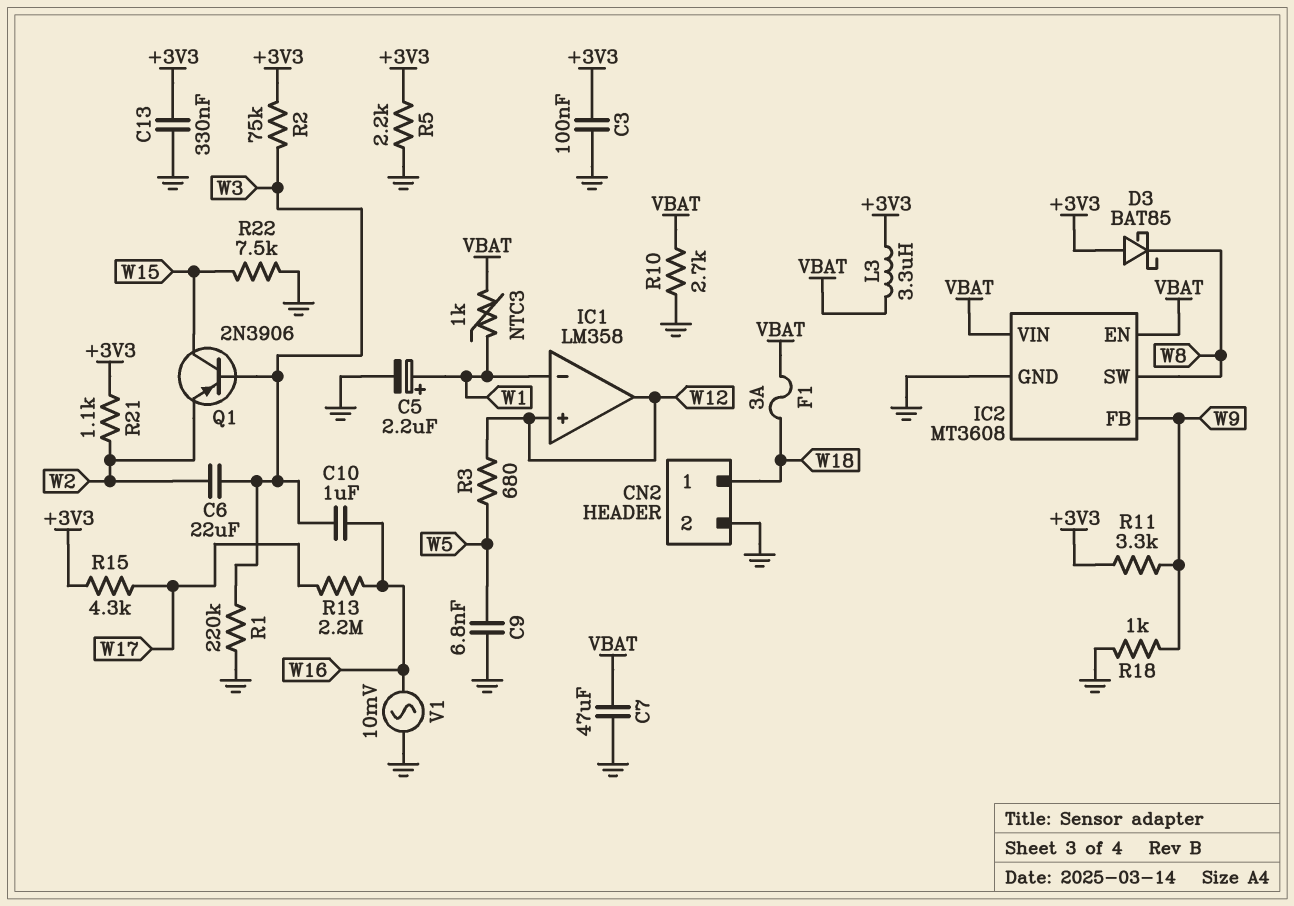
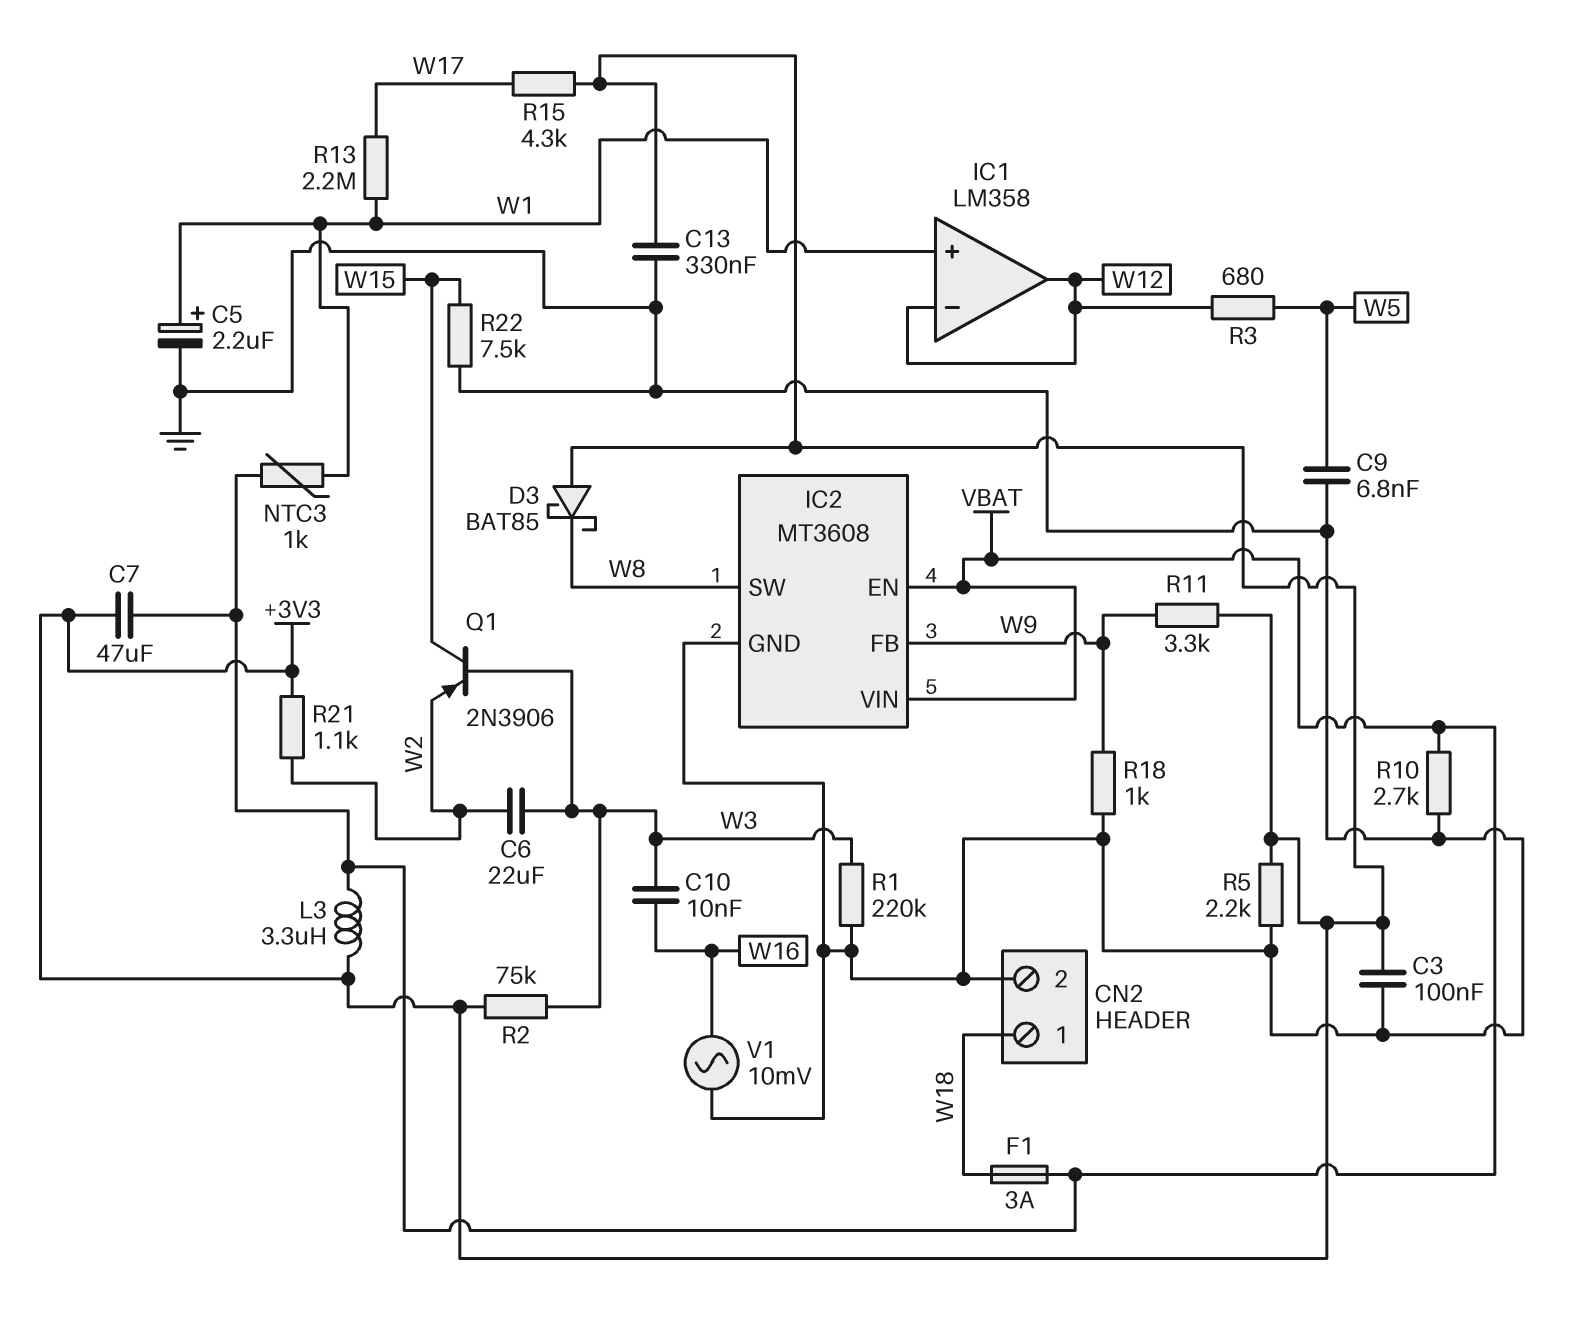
C7: 47uF (GND, VBAT) -> 47uF (+3V3, VBAT)
C10: 1uF (W3, W16) -> 10nF (W3, W16)
IC1 pin in+: W12 -> W1
IC1 pin in-: W1 -> W12
R13: 2.2M (W16, W17) -> 2.2M (W1, W17)

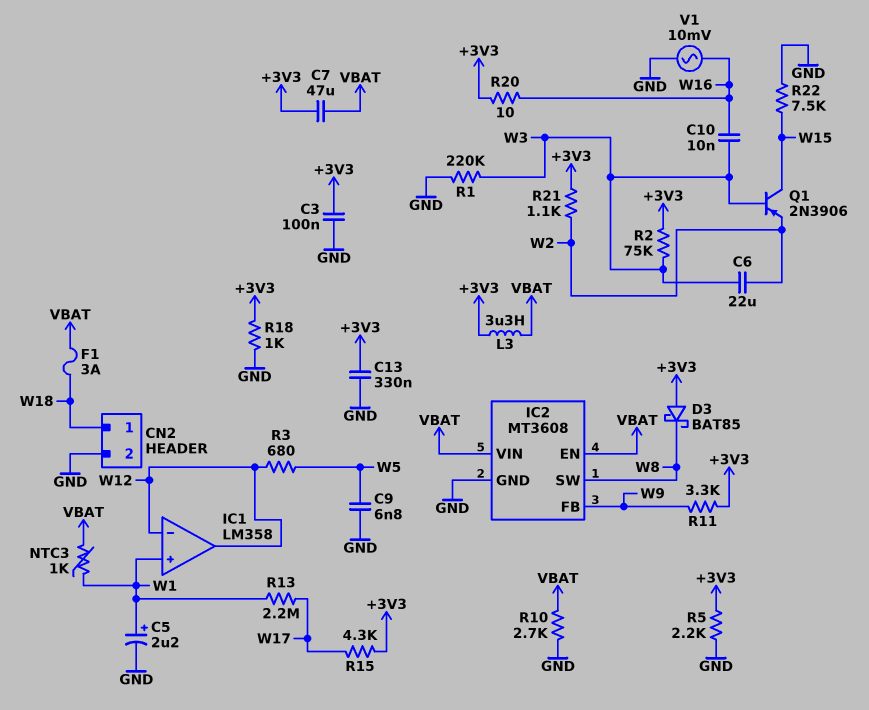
R18: 1k (GND, W9) -> 1k (+3V3, GND)
R20: none -> 10 (+3V3, W16)

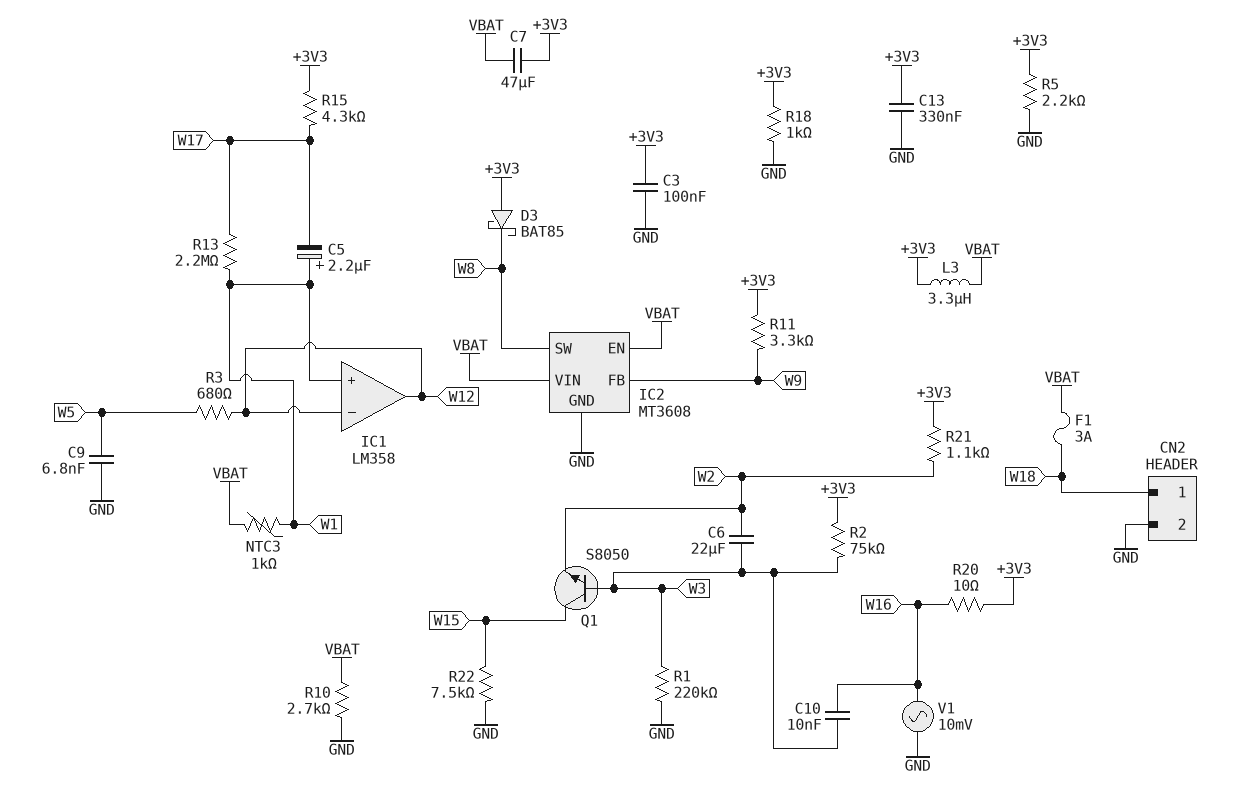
C5: 2.2uF (plus W1, minus GND) -> 2.2uF (plus W1, minus W17)
Q1: PNP 2N3906 (B W3, C W15, E W2) -> NPN S8050 (B W3, C W15, E W2)

